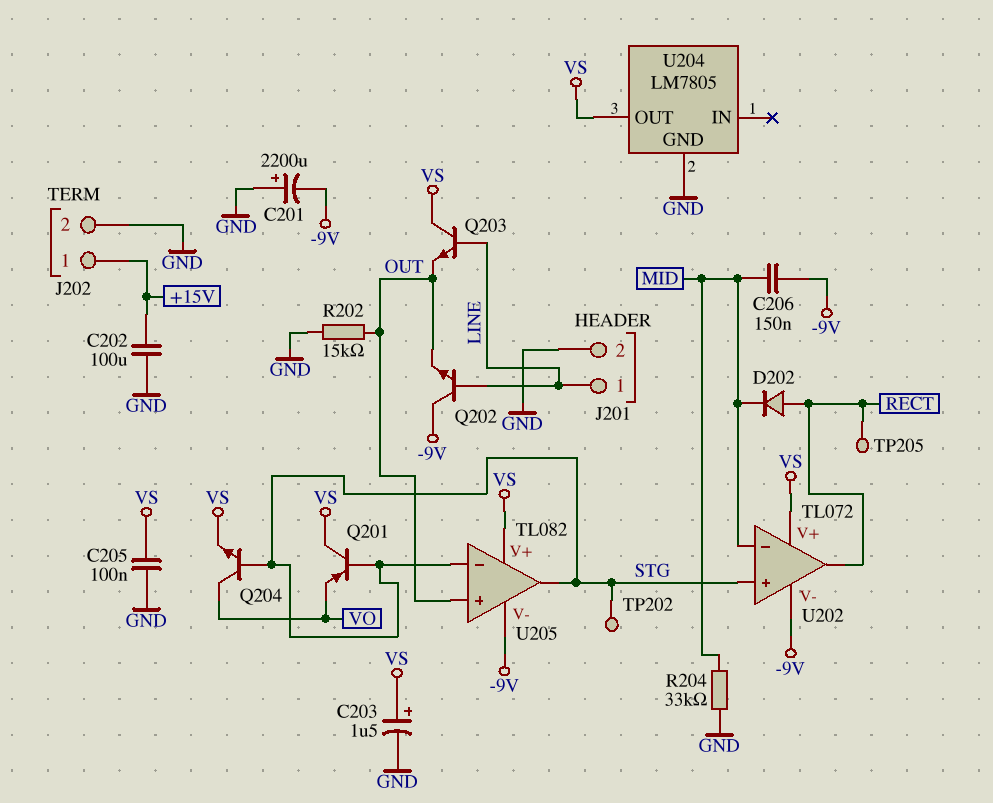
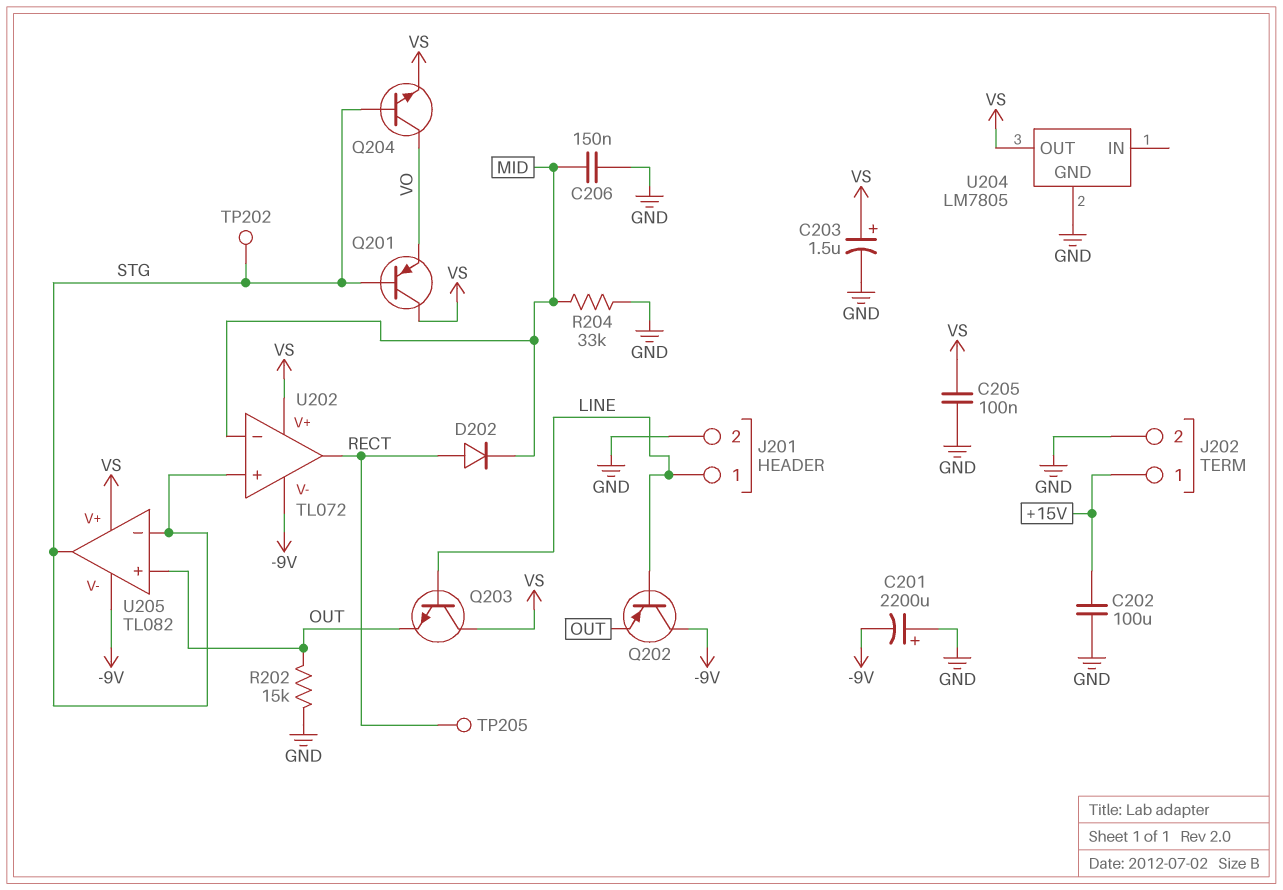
C206: 150nF (-9V, MID) -> 150nF (GND, MID)
Q202: NPN (B LINE, C -9V, E OUT) -> PNP (B LINE, C -9V, E OUT)

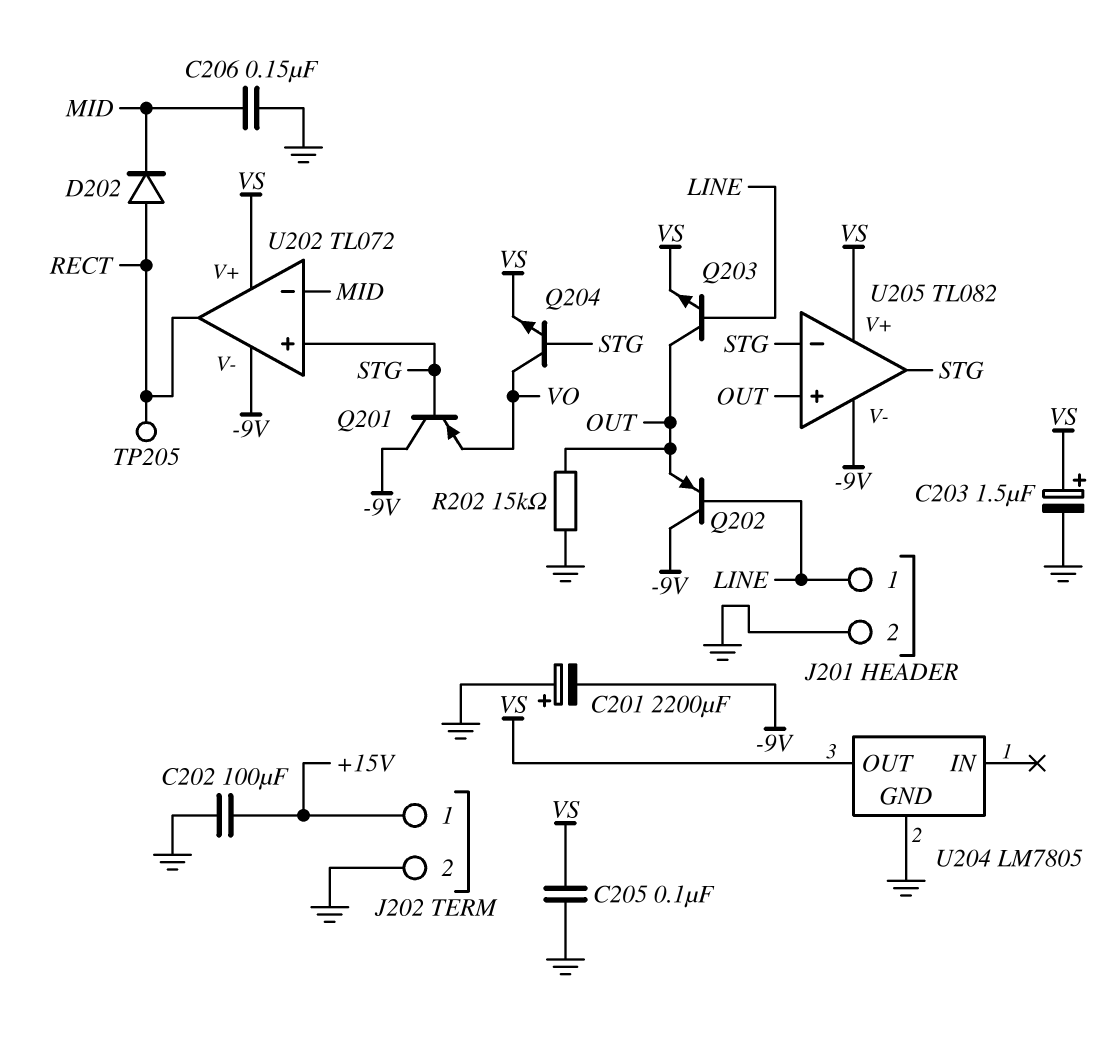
Q201: PNP (B STG, C VS, E VO) -> PNP (B STG, C -9V, E VO)
Q203: NPN (B LINE, C VS, E OUT) -> NPN (B LINE, C OUT, E VS)
R204: 33k (GND, MID) -> none
TP202: test point (STG) -> none

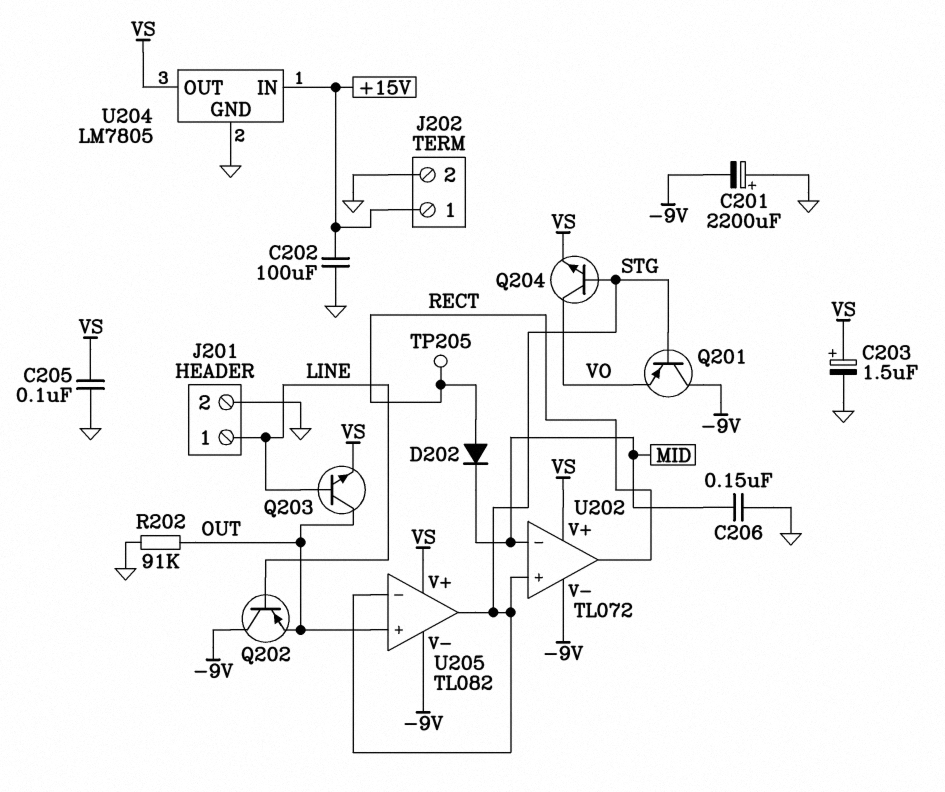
R202: 15k (GND, OUT) -> 91k (GND, OUT)
U204 pin IN: none -> +15V

